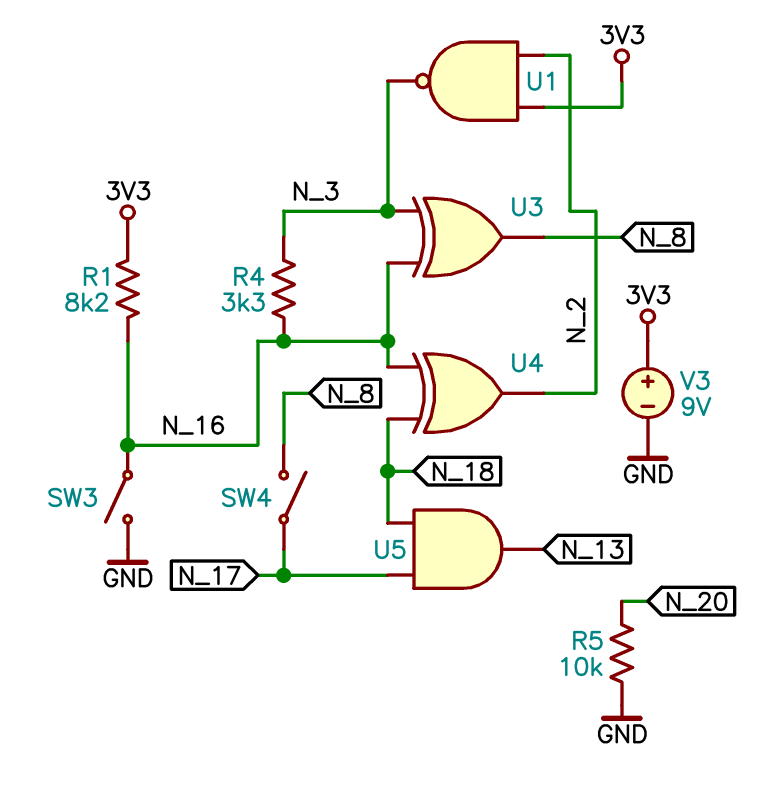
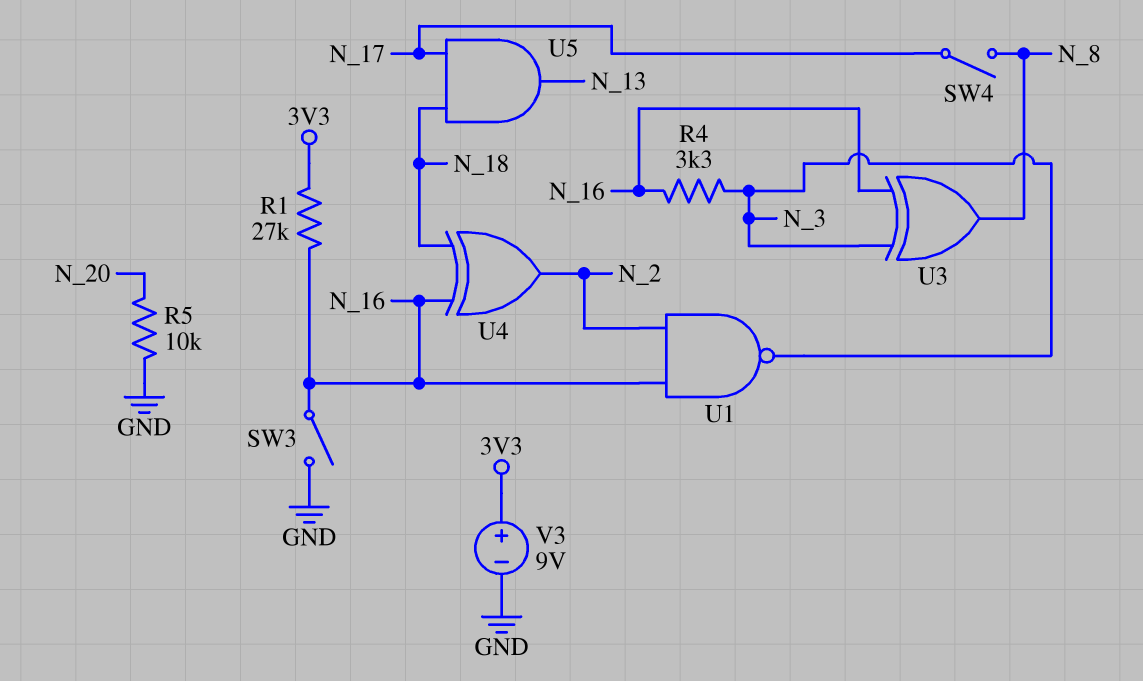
R1: 8.2k (3V3, N_16) -> 27k (3V3, N_16)
U1: NAND (in 3V3, in N_2, out N_3) -> NAND (in N_2, in N_16, out N_3)

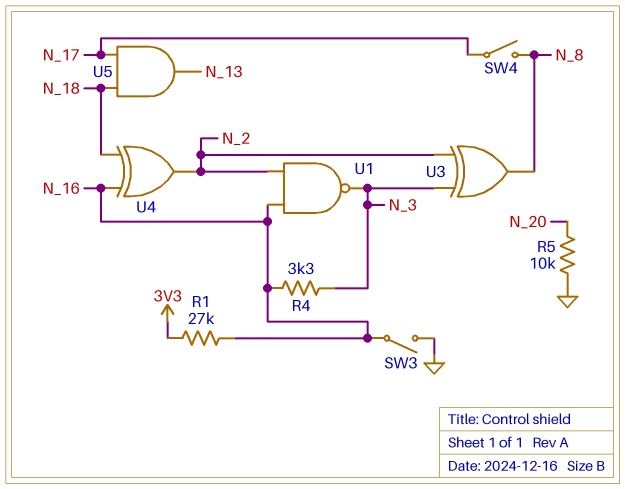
U3: XOR (in N_3, in N_16, out N_8) -> XOR (in N_2, in N_3, out N_8)
V3: 9V (plus 3V3, minus GND) -> none

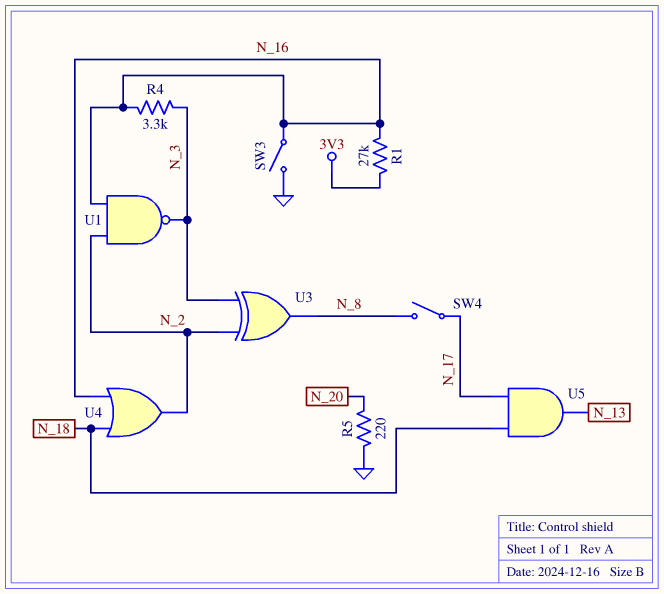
R5: 10k (GND, N_20) -> 220 (GND, N_20)
U4: XOR (in N_16, in N_18, out N_2) -> OR (in N_16, in N_18, out N_2)

